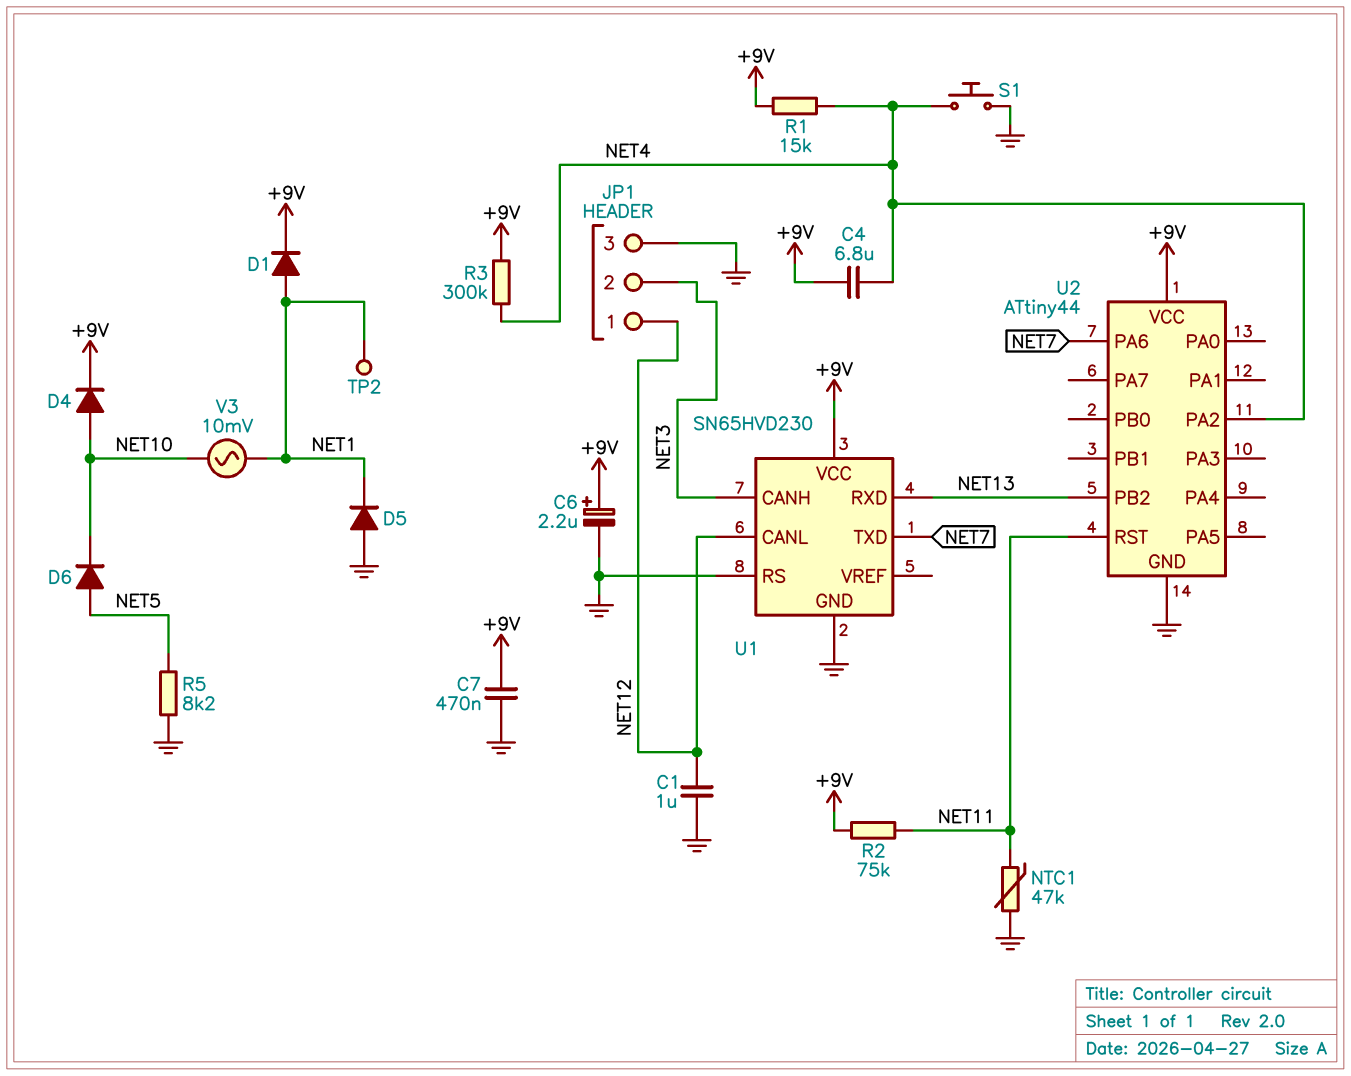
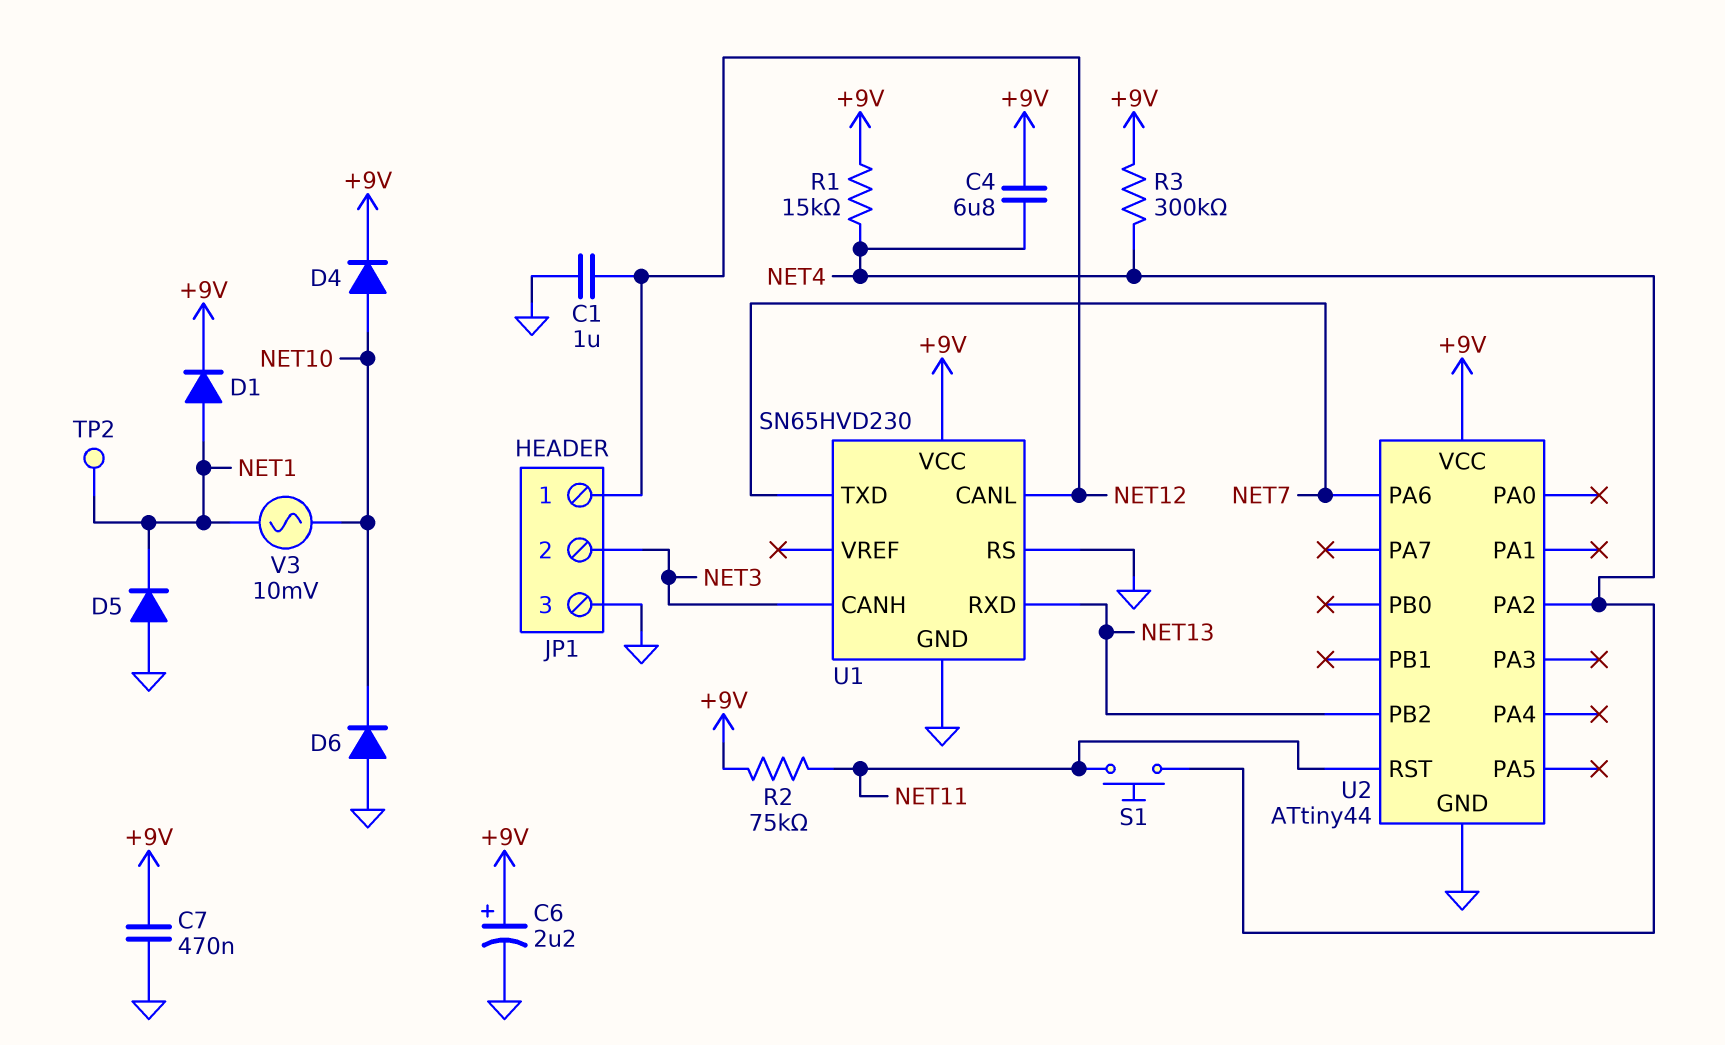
D6: diode (A NET5, K NET10) -> diode (A GND, K NET10)
NTC1: 47k (GND, NET11) -> none
R5: 8.2k (GND, NET5) -> none
S1: button (GND, NET4) -> button (NET4, NET11)

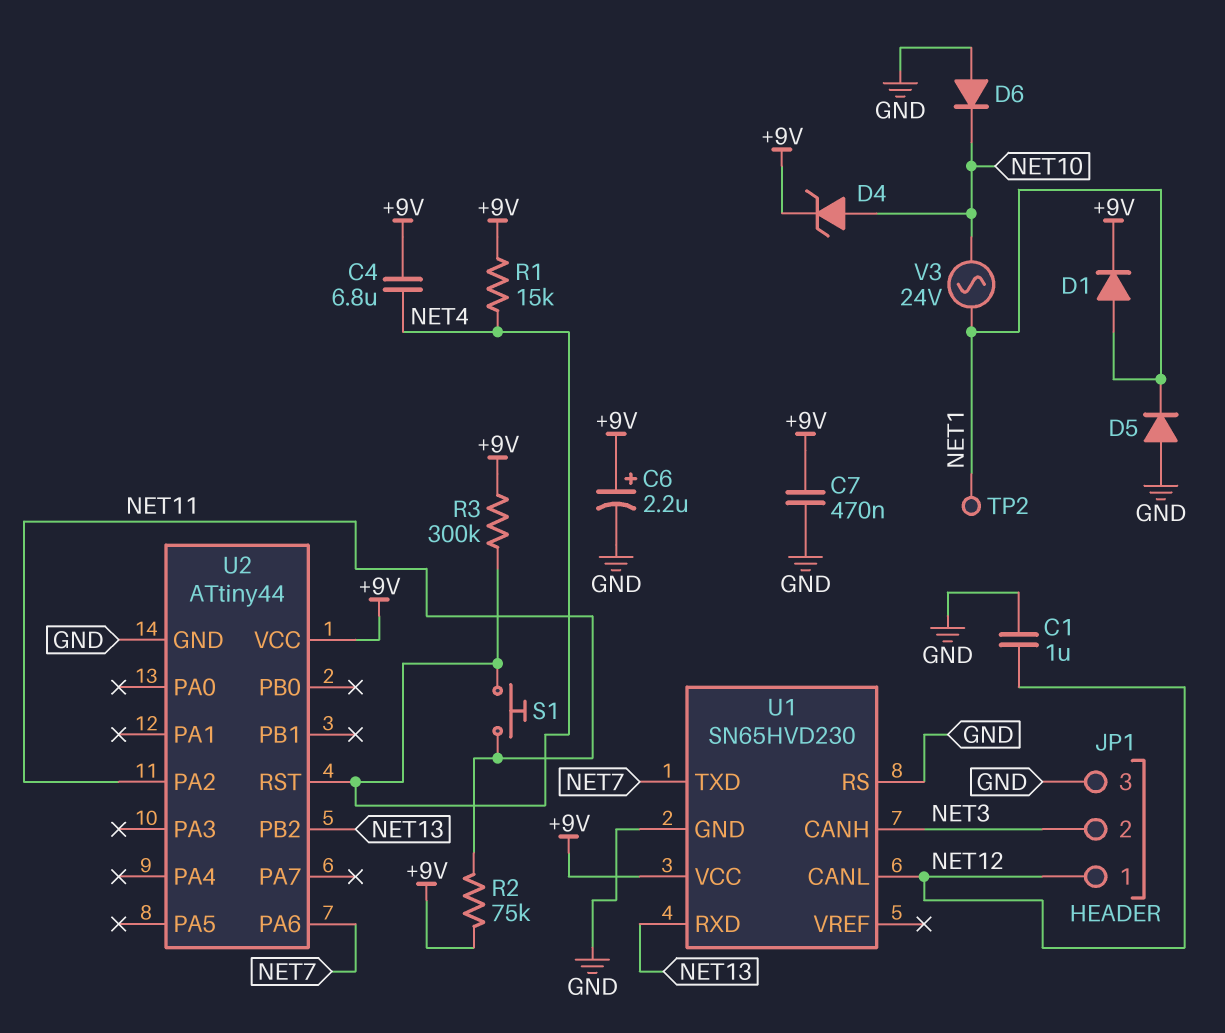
D4: diode (A NET10, K +9V) -> zener (A NET10, K +9V)
U2 pin PA2: NET4 -> NET11
U2 pin RST: NET11 -> NET4
V3: AC 10mV (NET1, NET10) -> AC 24V (NET1, NET10)

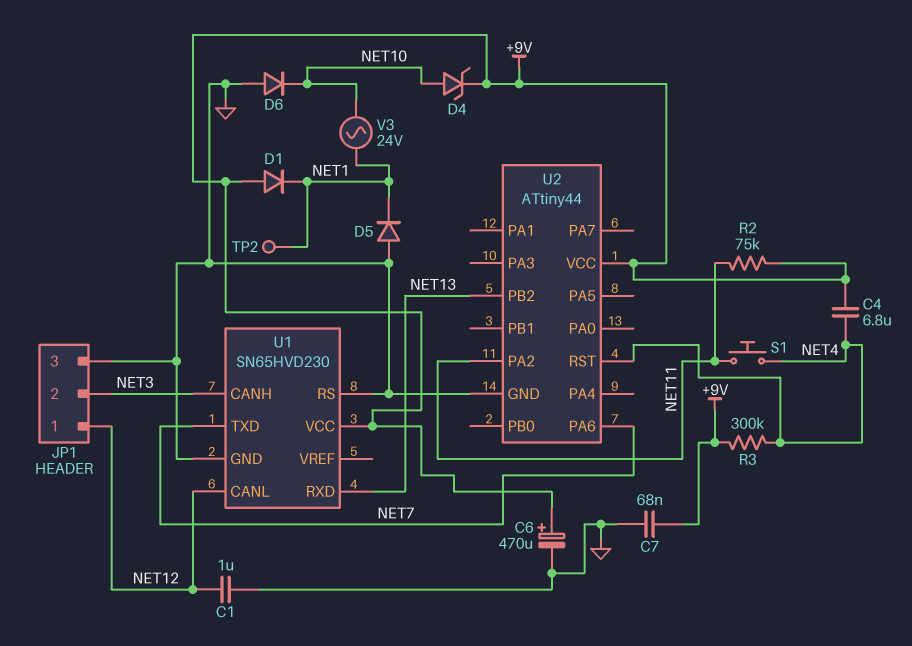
C6: 2.2uF (plus +9V, minus GND) -> 470uF (plus +9V, minus GND)
C7: 470nF (+9V, GND) -> 68nF (+9V, GND)
D1: diode (A NET1, K +9V) -> diode (A +9V, K NET1)
R1: 15k (+9V, NET4) -> none

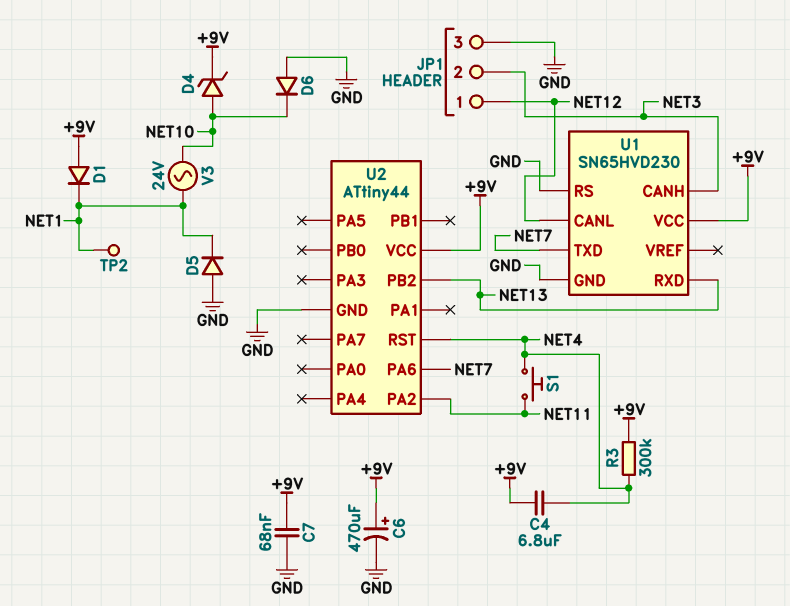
C1: 1uF (GND, NET12) -> none
R2: 75k (+9V, NET11) -> none

